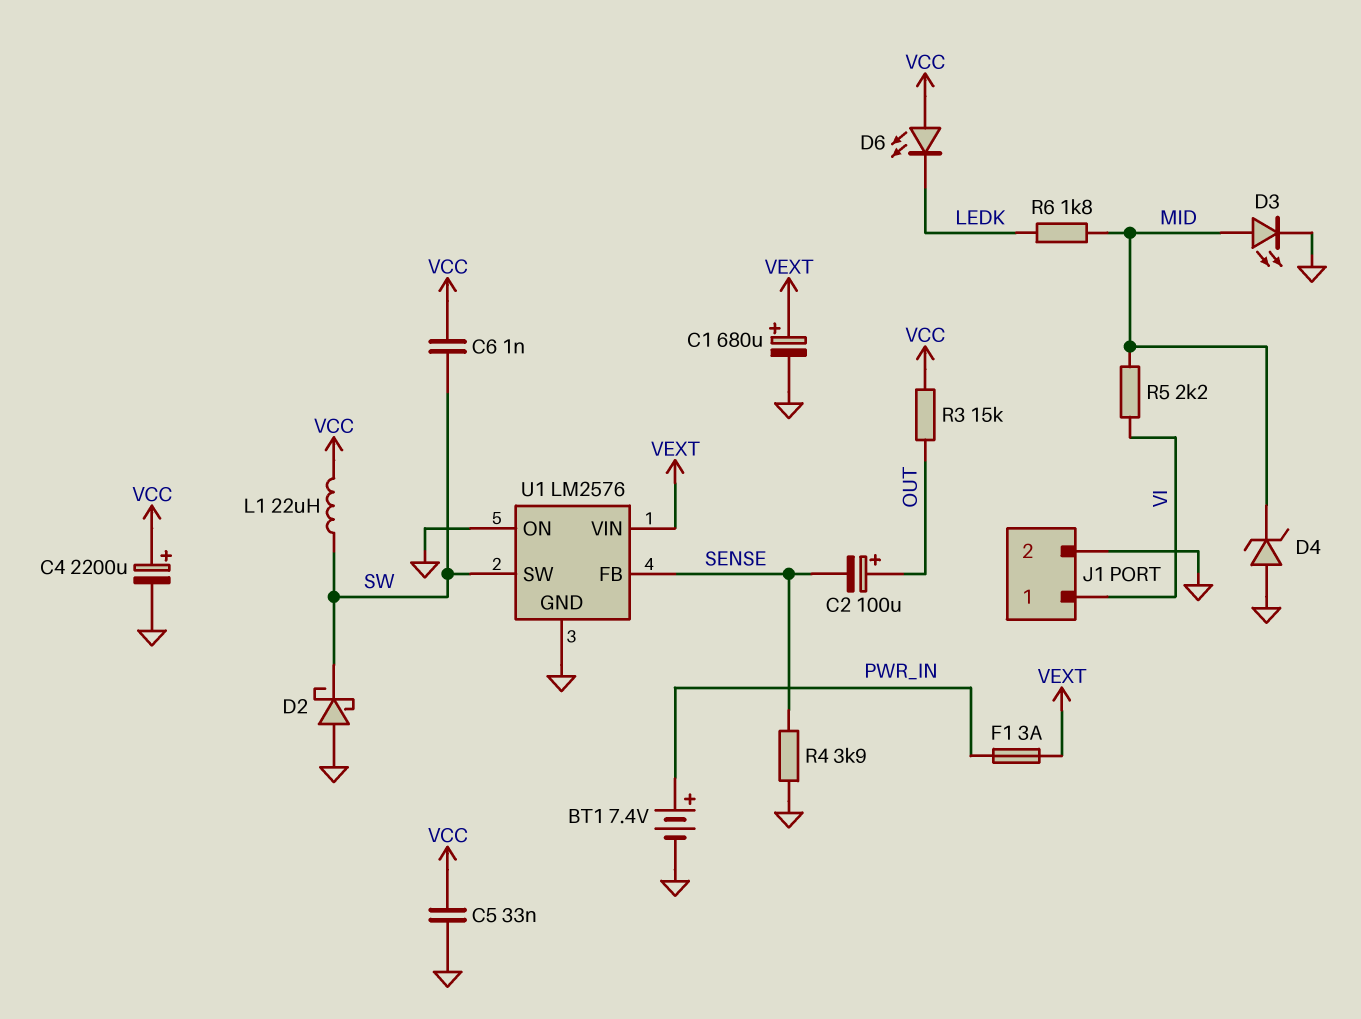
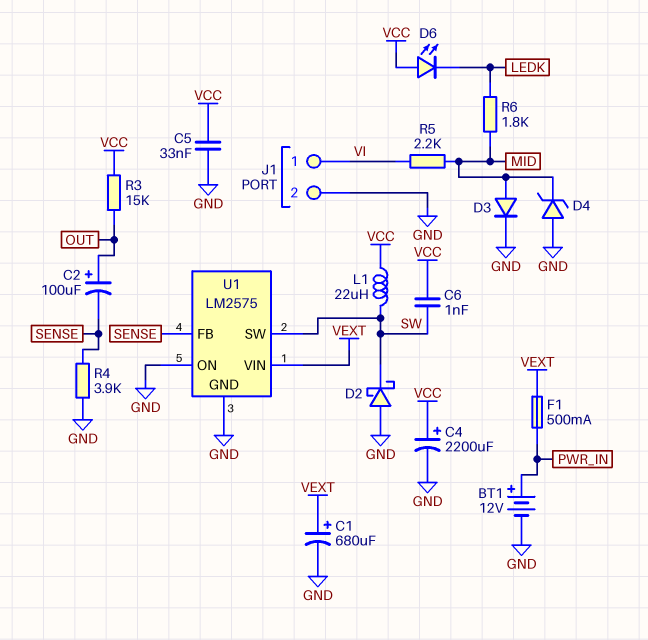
BT1: 7.4V (plus PWR_IN, minus GND) -> 12V (plus PWR_IN, minus GND)
D3: LED (A MID, K GND) -> diode (A MID, K GND)
F1: 3A (PWR_IN, VEXT) -> 500mA (PWR_IN, VEXT)
U1: LM2576 -> LM2575

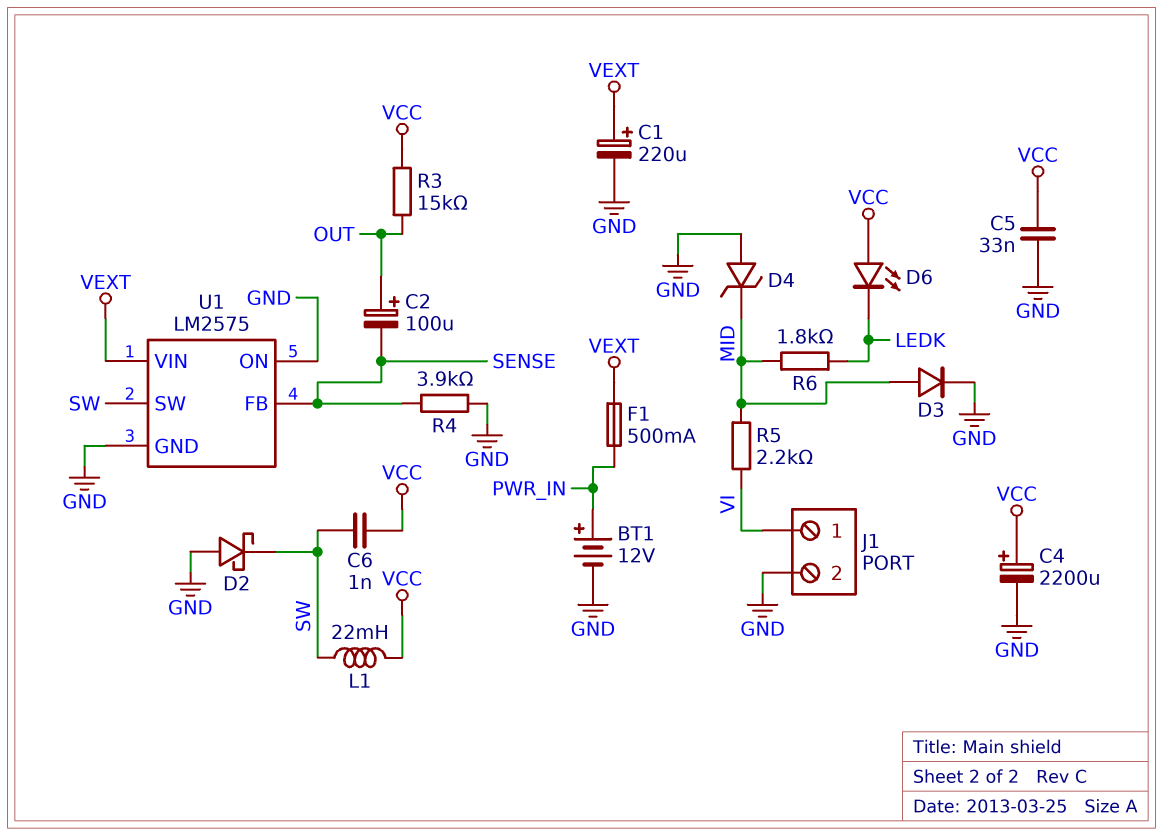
C1: 680uF (plus VEXT, minus GND) -> 220uF (plus VEXT, minus GND)
L1: 22uH (SW, VCC) -> 22mH (SW, VCC)

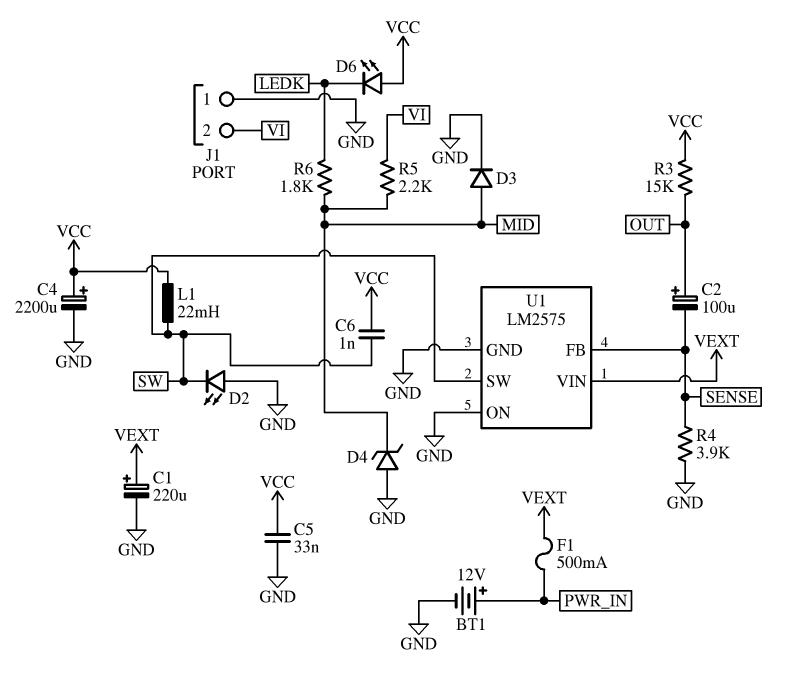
D2: schottky (A GND, K SW) -> LED (A GND, K SW)
J1 pin 1: VI -> GND
J1 pin 2: GND -> VI

